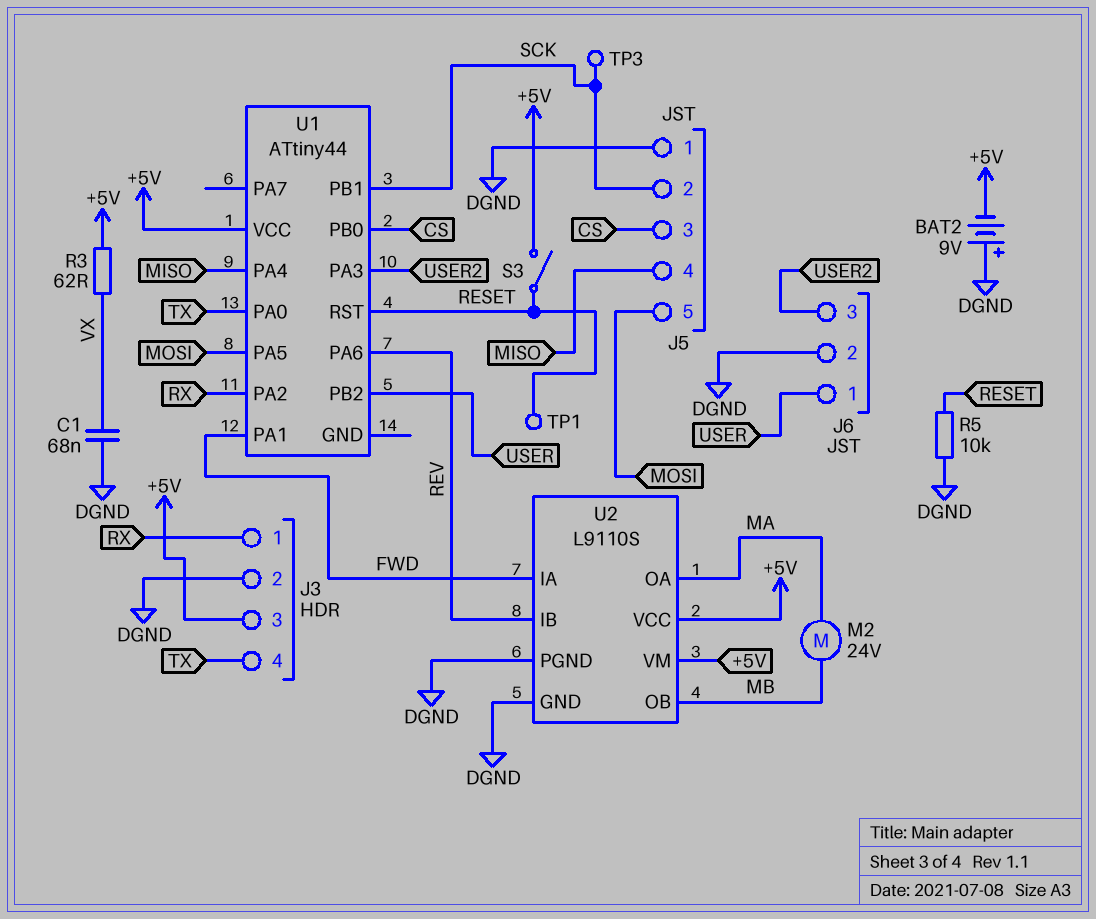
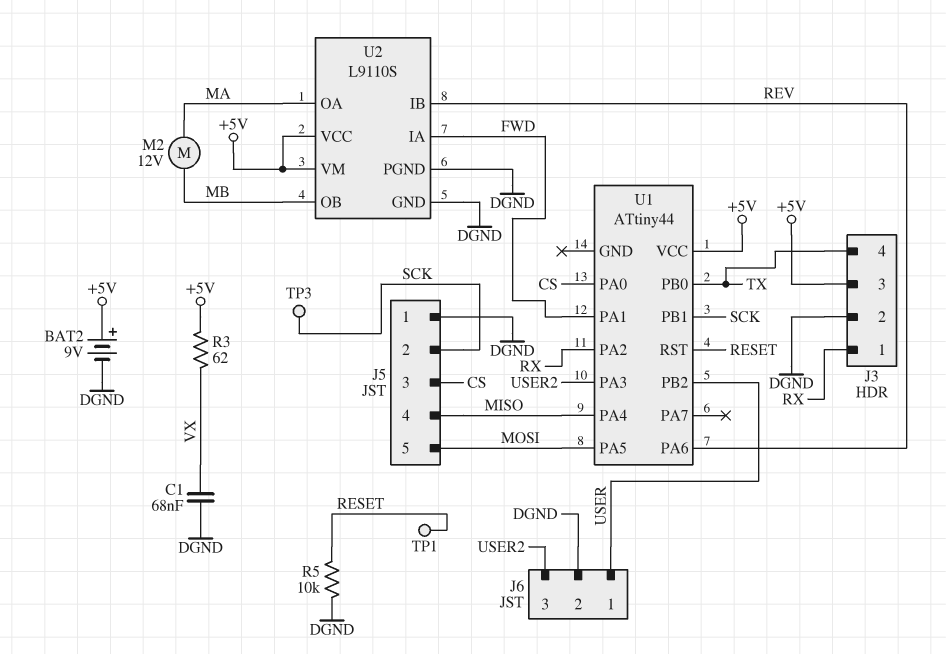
BAT2: 9V (plus DGND, minus +5V) -> 9V (plus +5V, minus DGND)
M2: motor 24V (MA, MB) -> motor 12V (MA, MB)
S3: switch (+5V, RESET) -> none
U1 pin PA0: TX -> CS
U1 pin PB0: CS -> TX

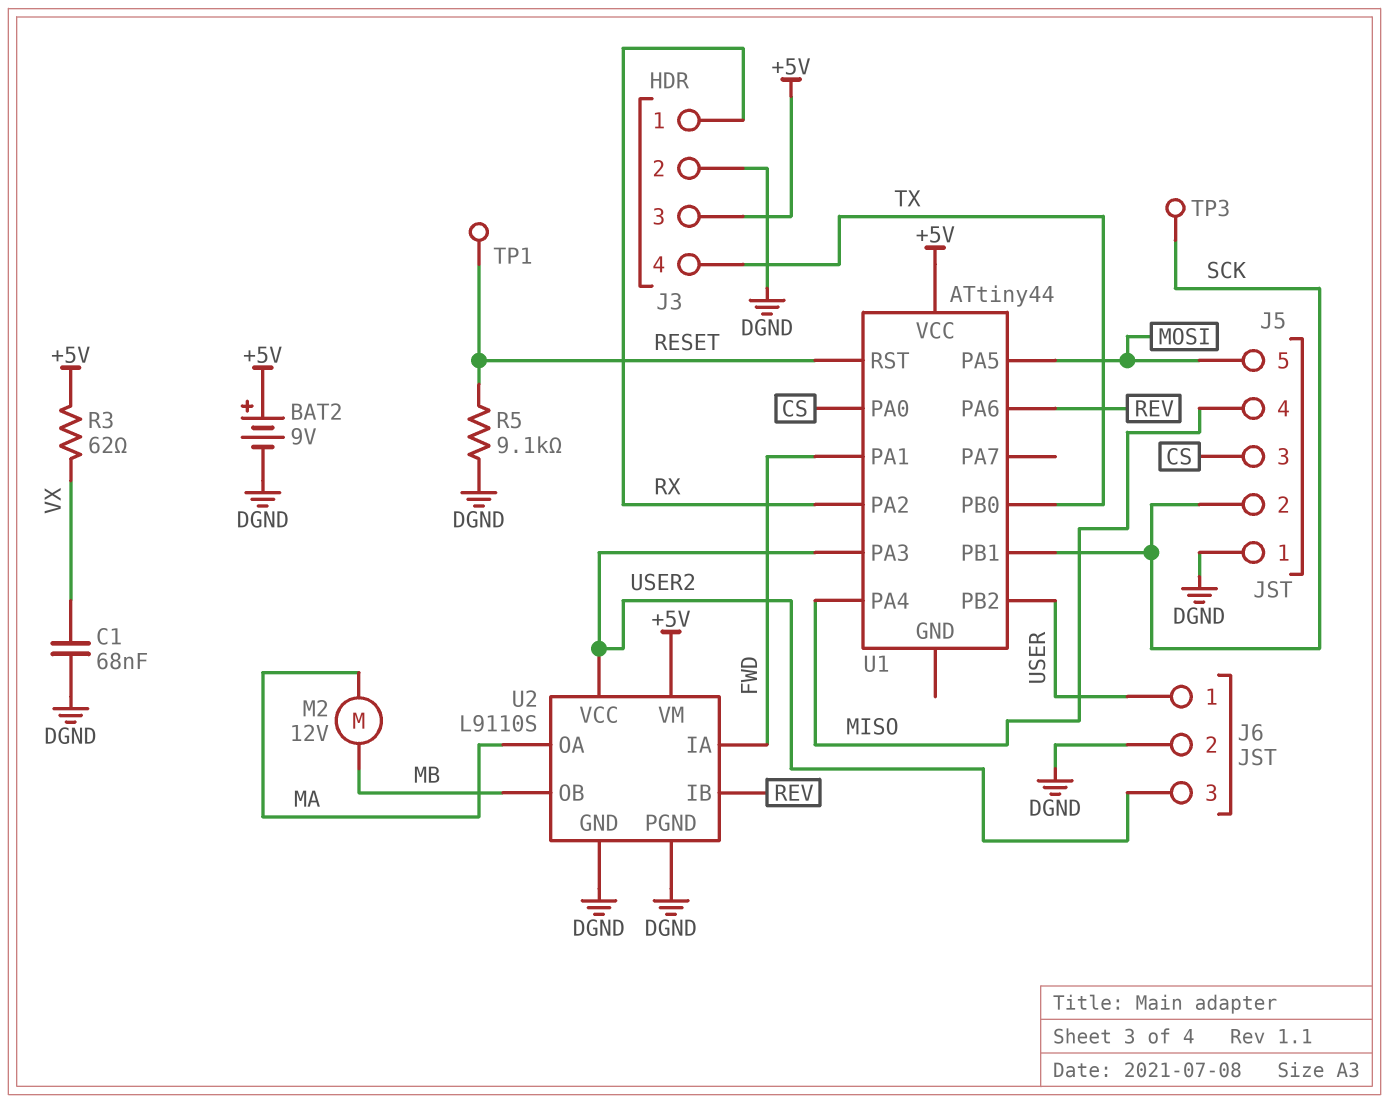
R5: 10k (DGND, RESET) -> 9.1k (DGND, RESET)
U2 pin VCC: +5V -> USER2

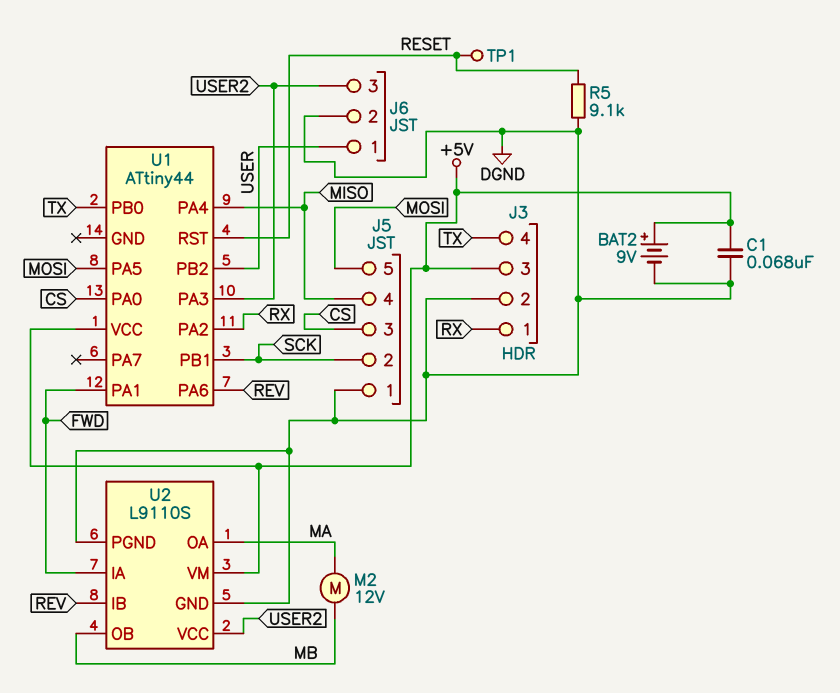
C1: 68nF (DGND, VX) -> 68nF (+5V, DGND)
R3: 62 (+5V, VX) -> none
TP3: test point (SCK) -> none

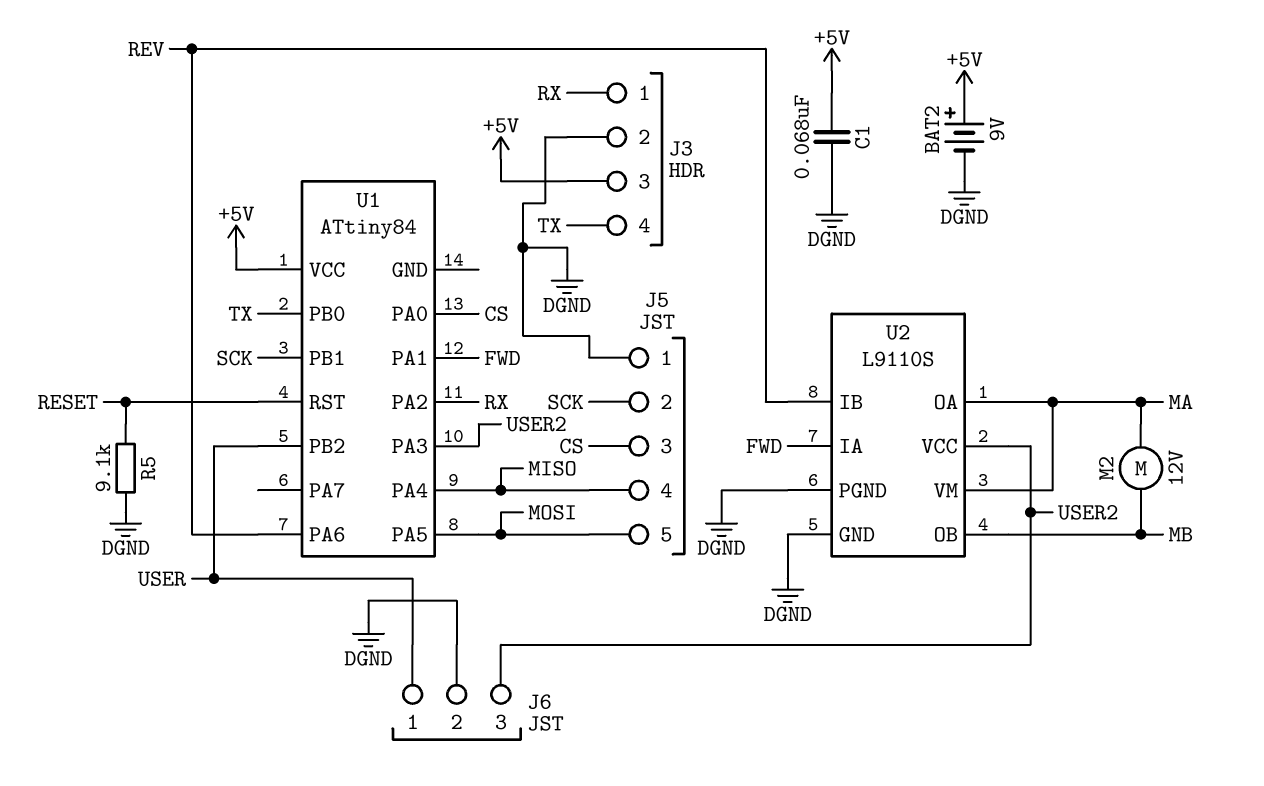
TP1: test point (RESET) -> none
U1: ATtiny44 -> ATtiny84
U2 pin VM: +5V -> MA

